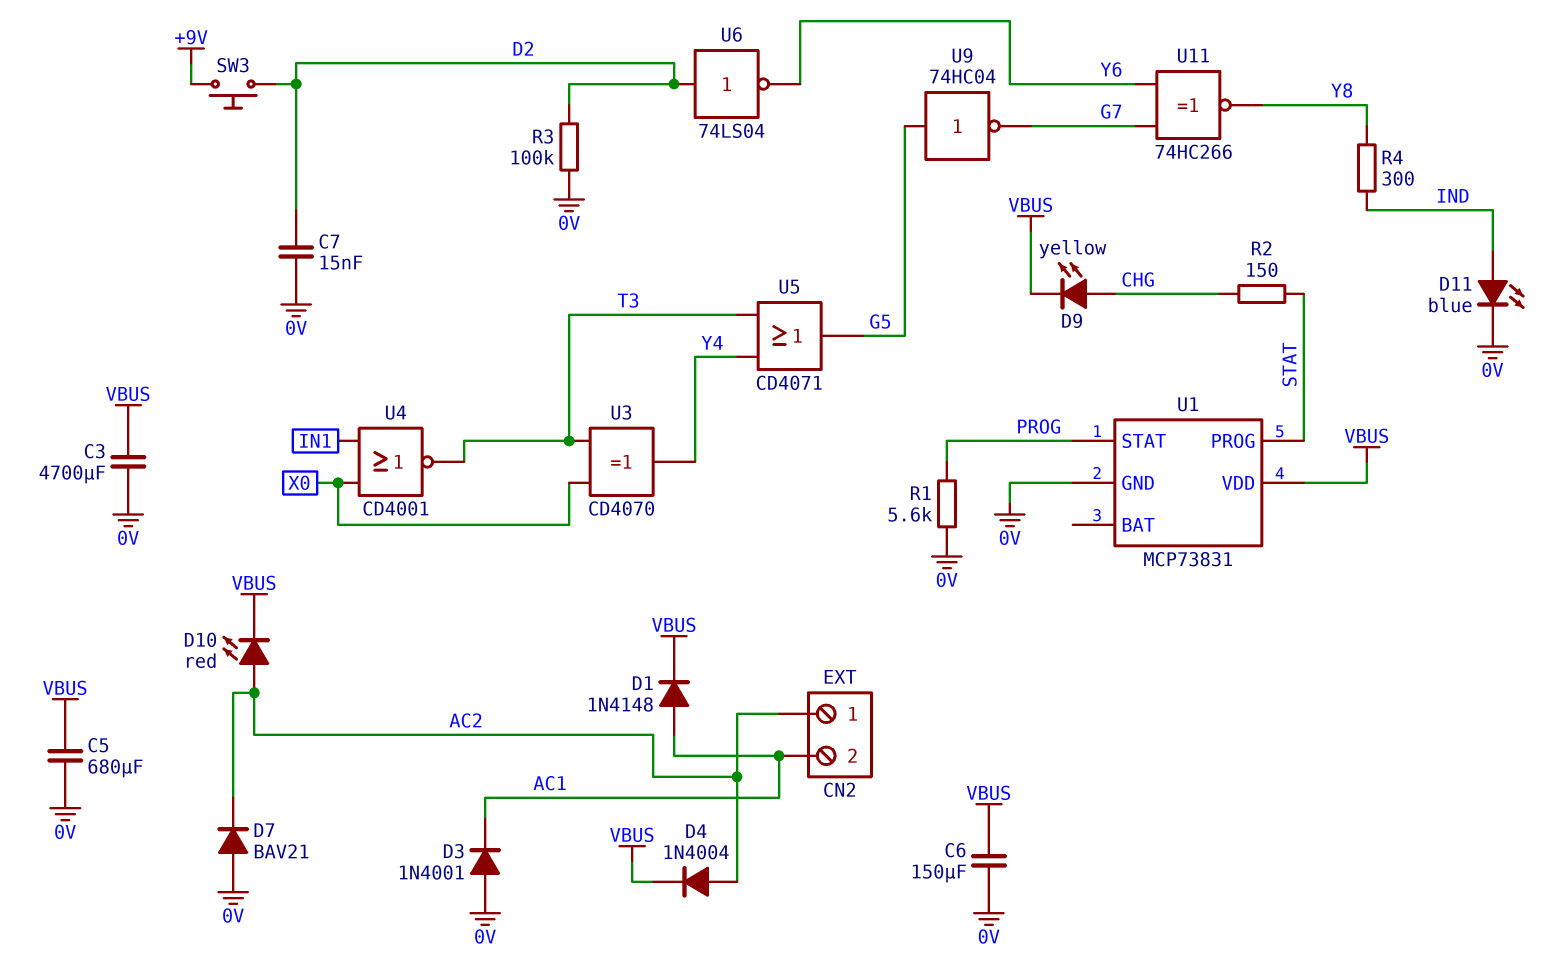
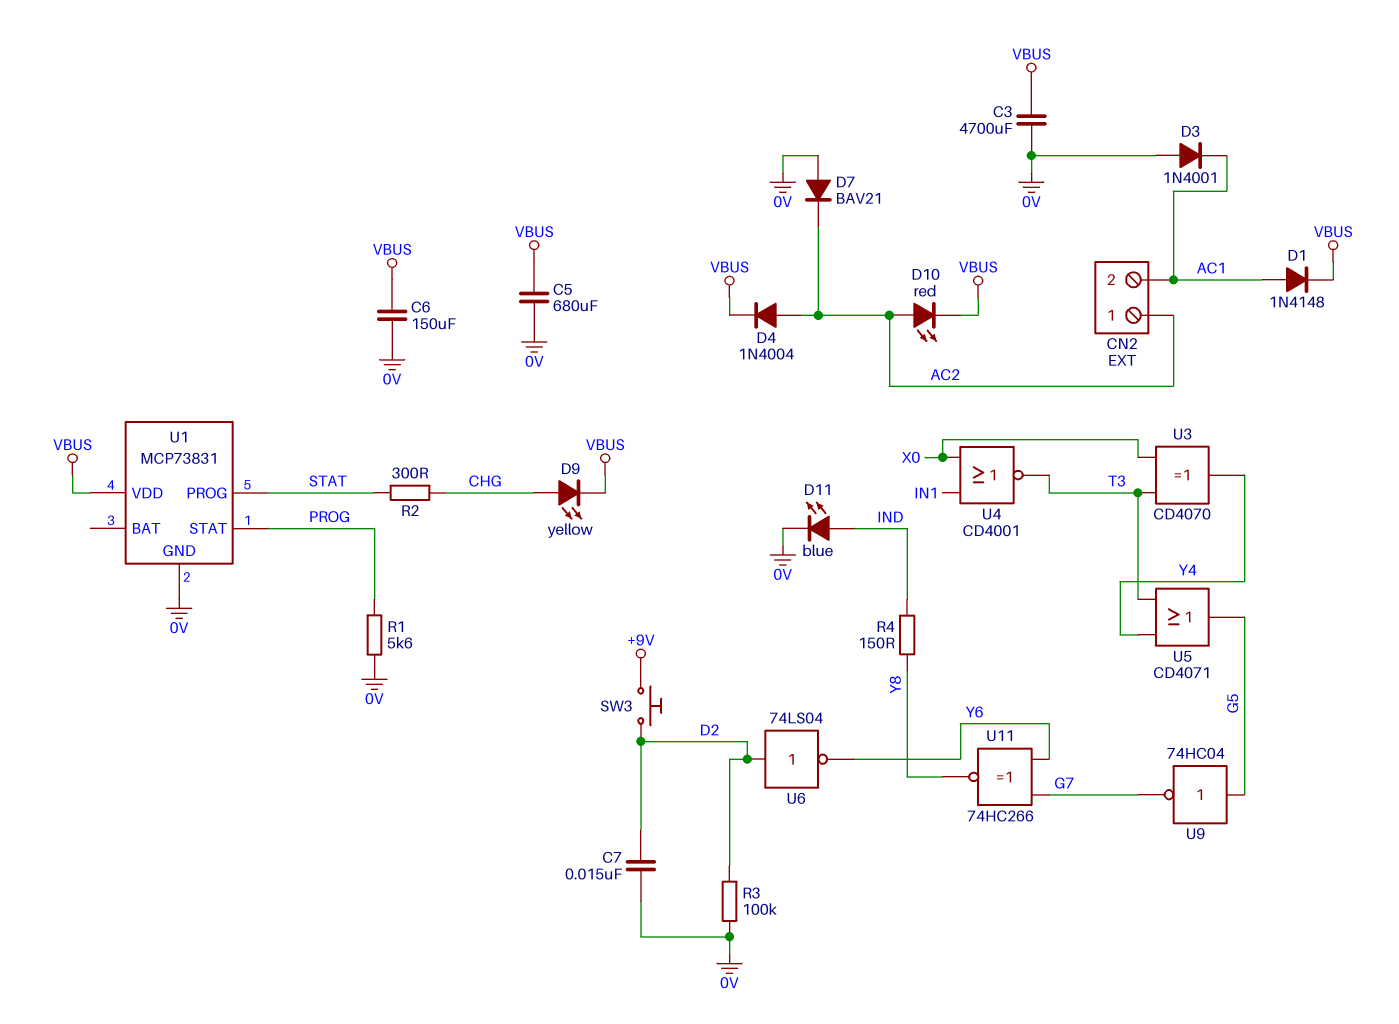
R2: 150 (CHG, STAT) -> 300 (CHG, STAT)
R4: 300 (IND, Y8) -> 150 (IND, Y8)

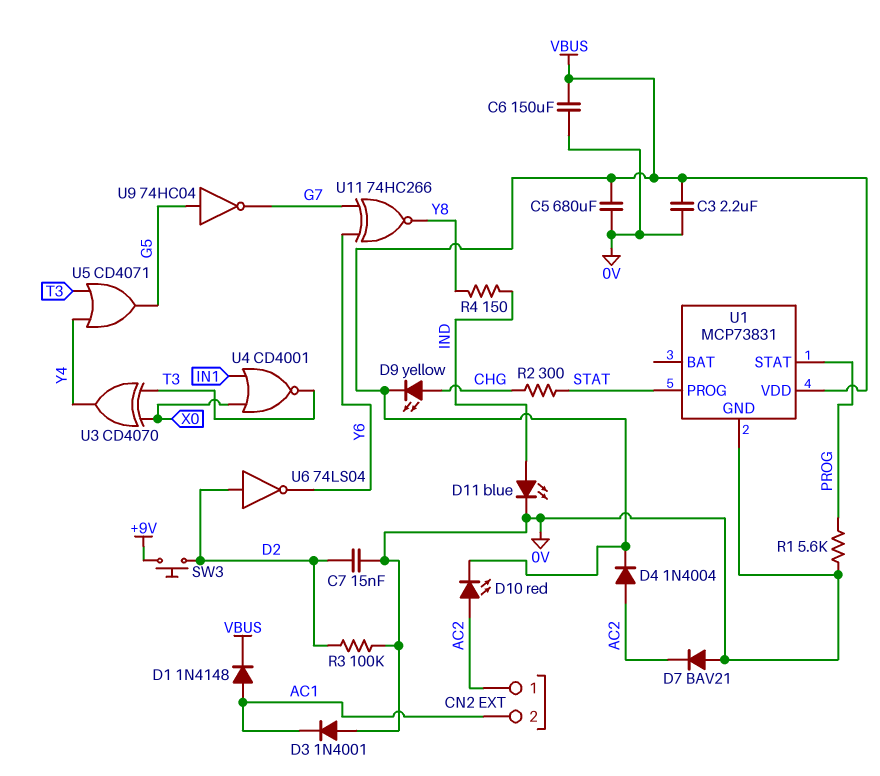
C3: 4700uF (0V, VBUS) -> 2.2uF (0V, VBUS)

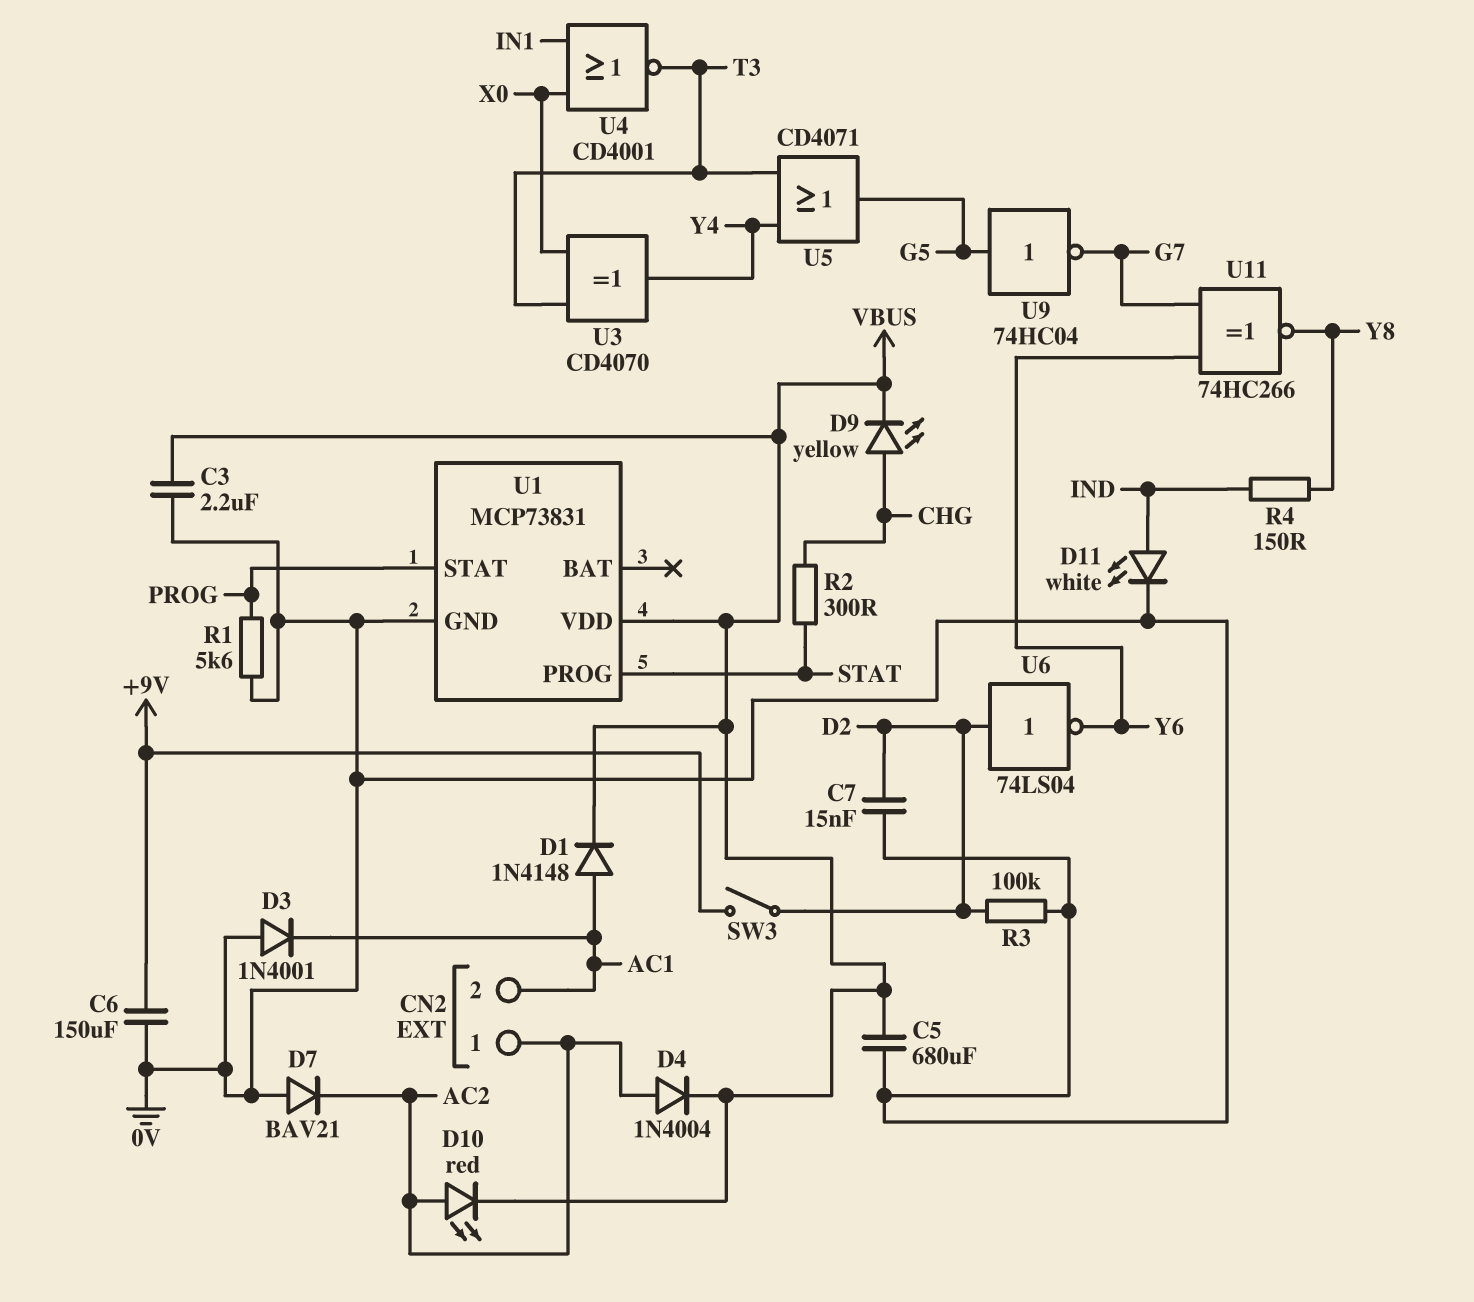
C6: 150uF (0V, VBUS) -> 150uF (+9V, 0V)
D11: LED blue (A IND, K 0V) -> LED white (A IND, K 0V)
SW3: button (+9V, D2) -> switch (+9V, D2)

